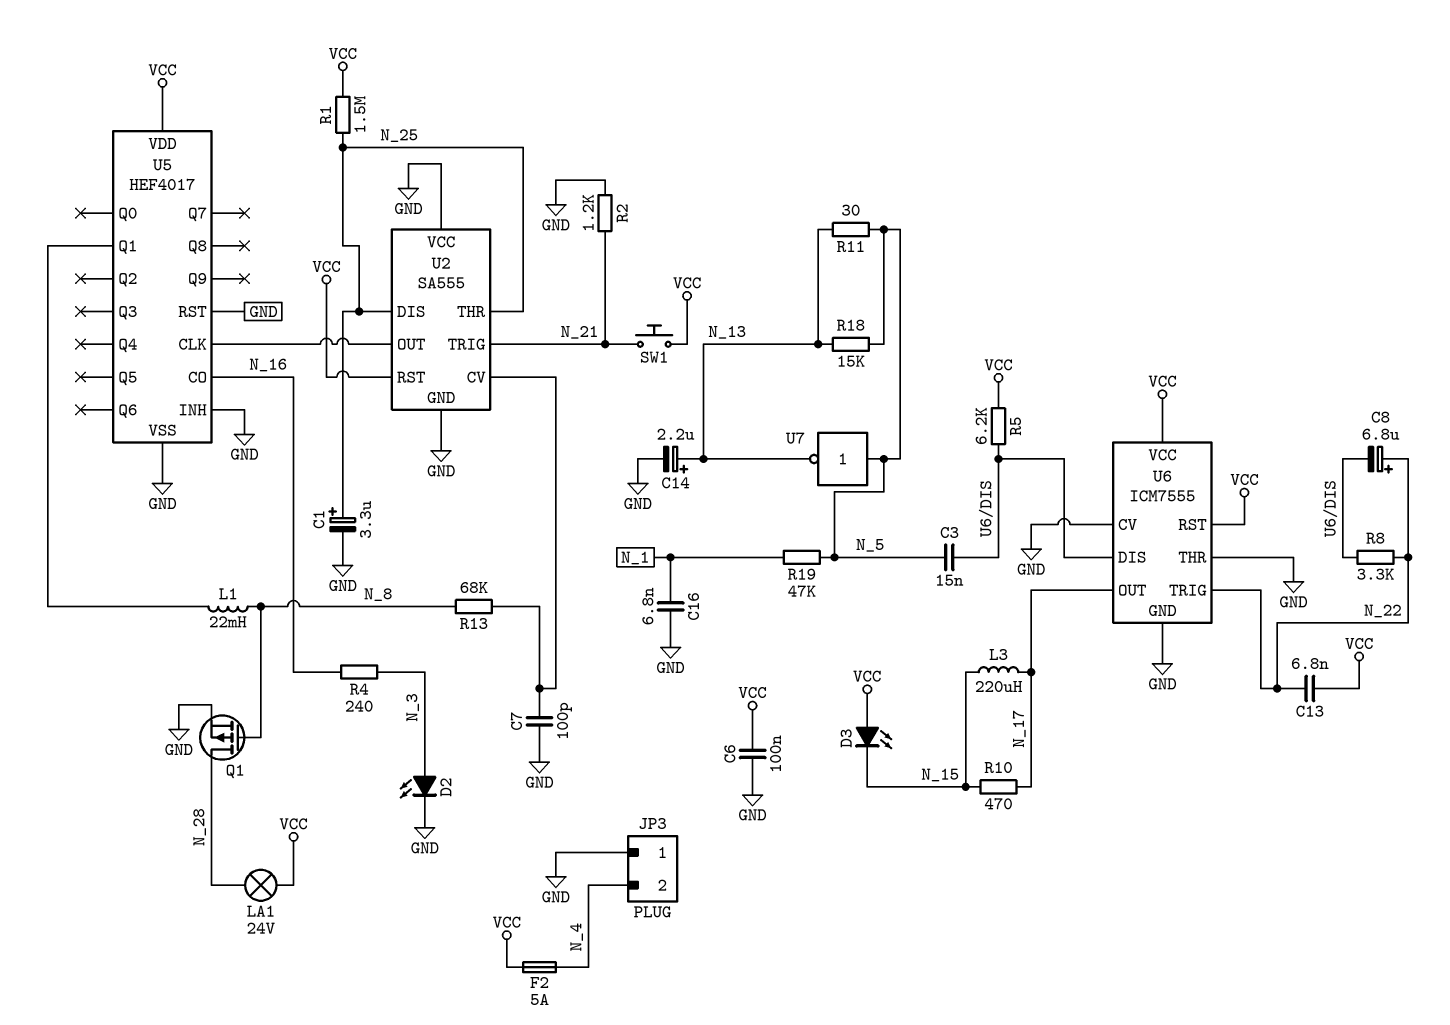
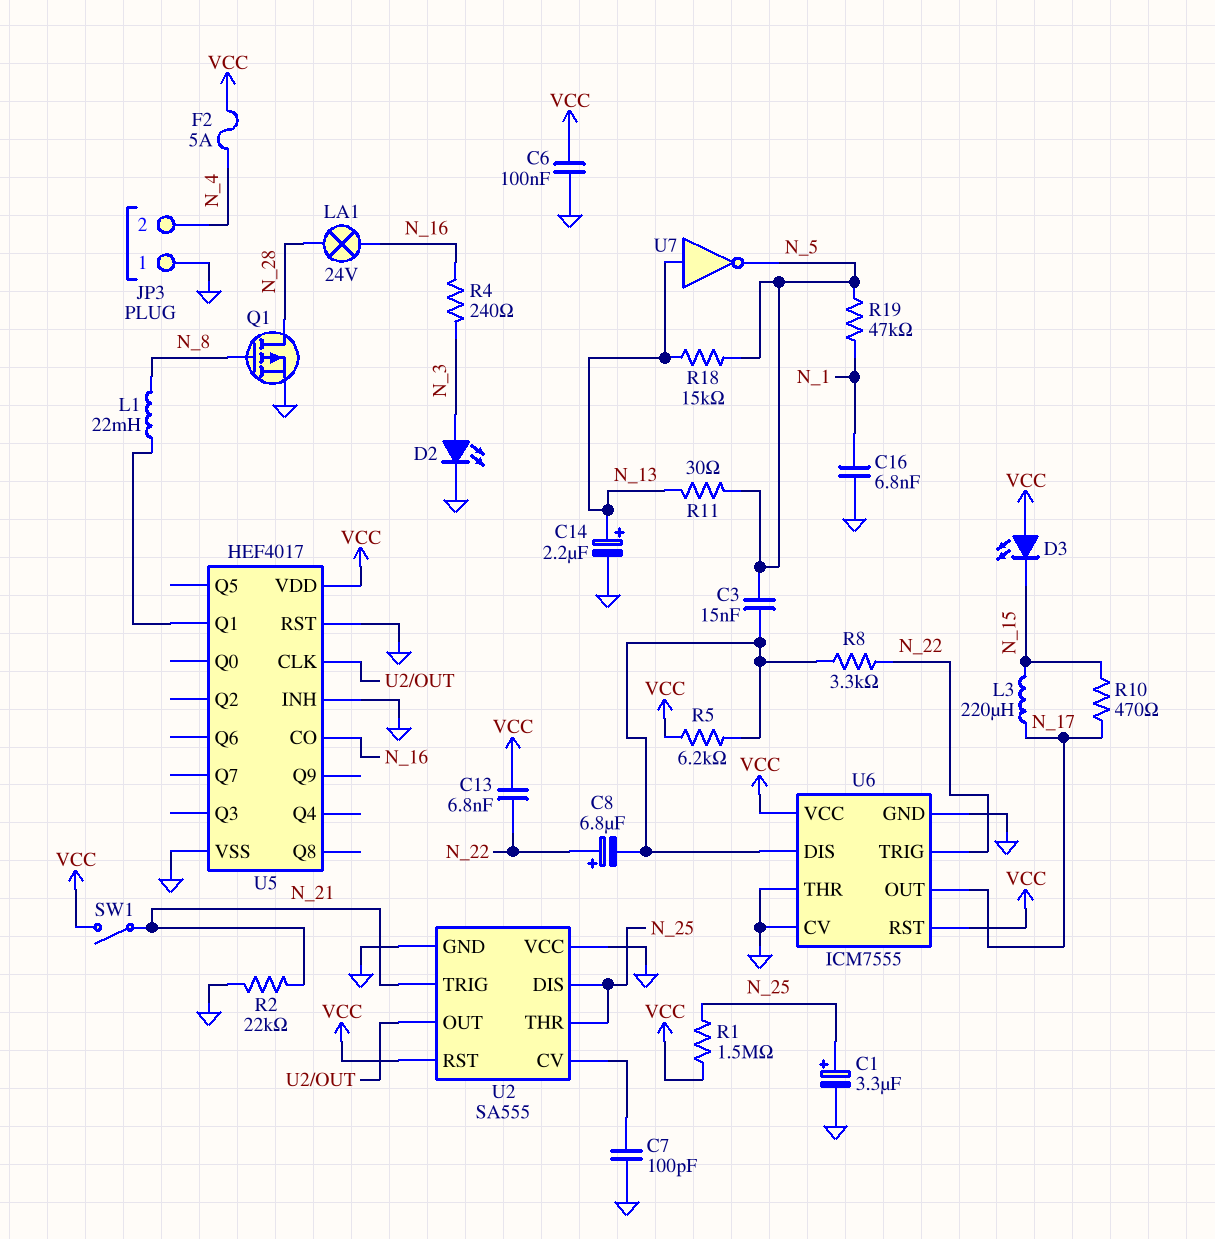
LA1: lamp 24V (N_28, VCC) -> lamp 24V (N_16, N_28)
R2: 1.2k (GND, N_21) -> 22k (GND, N_21)
R13: 68k (N_8, U2/CV) -> none
SW1: button (N_21, VCC) -> switch (N_21, VCC)
U7: NOT (in N_5, out N_13) -> NOT (in N_13, out N_5)

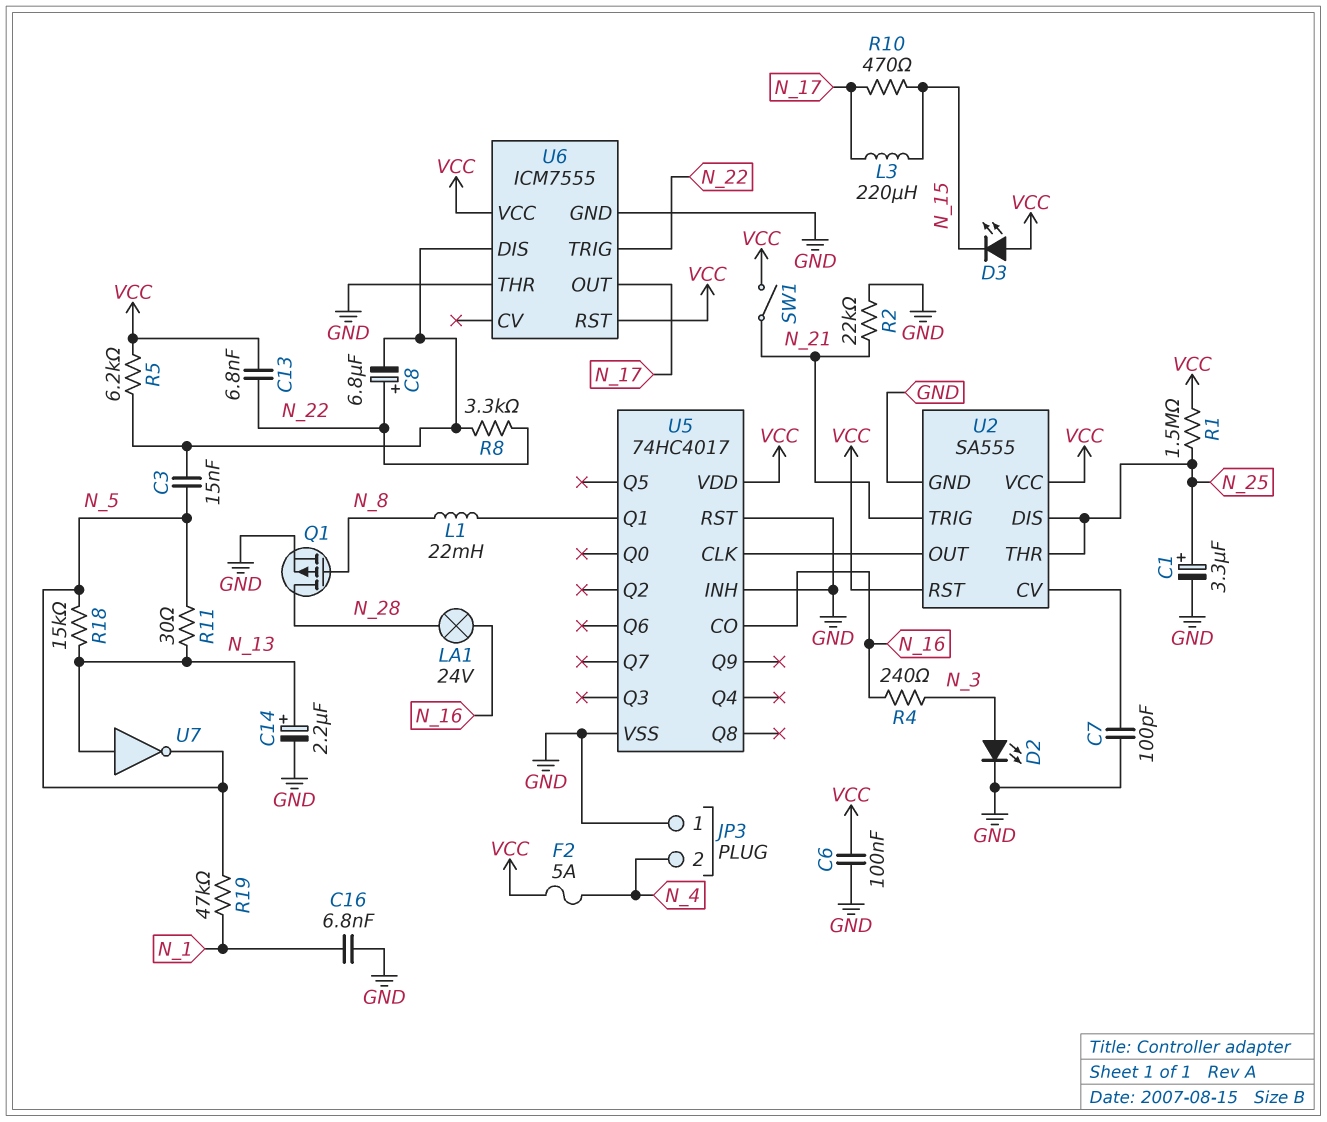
U2 pin VCC: GND -> VCC
U5: HEF4017 -> 74HC4017
U6 pin CV: GND -> none

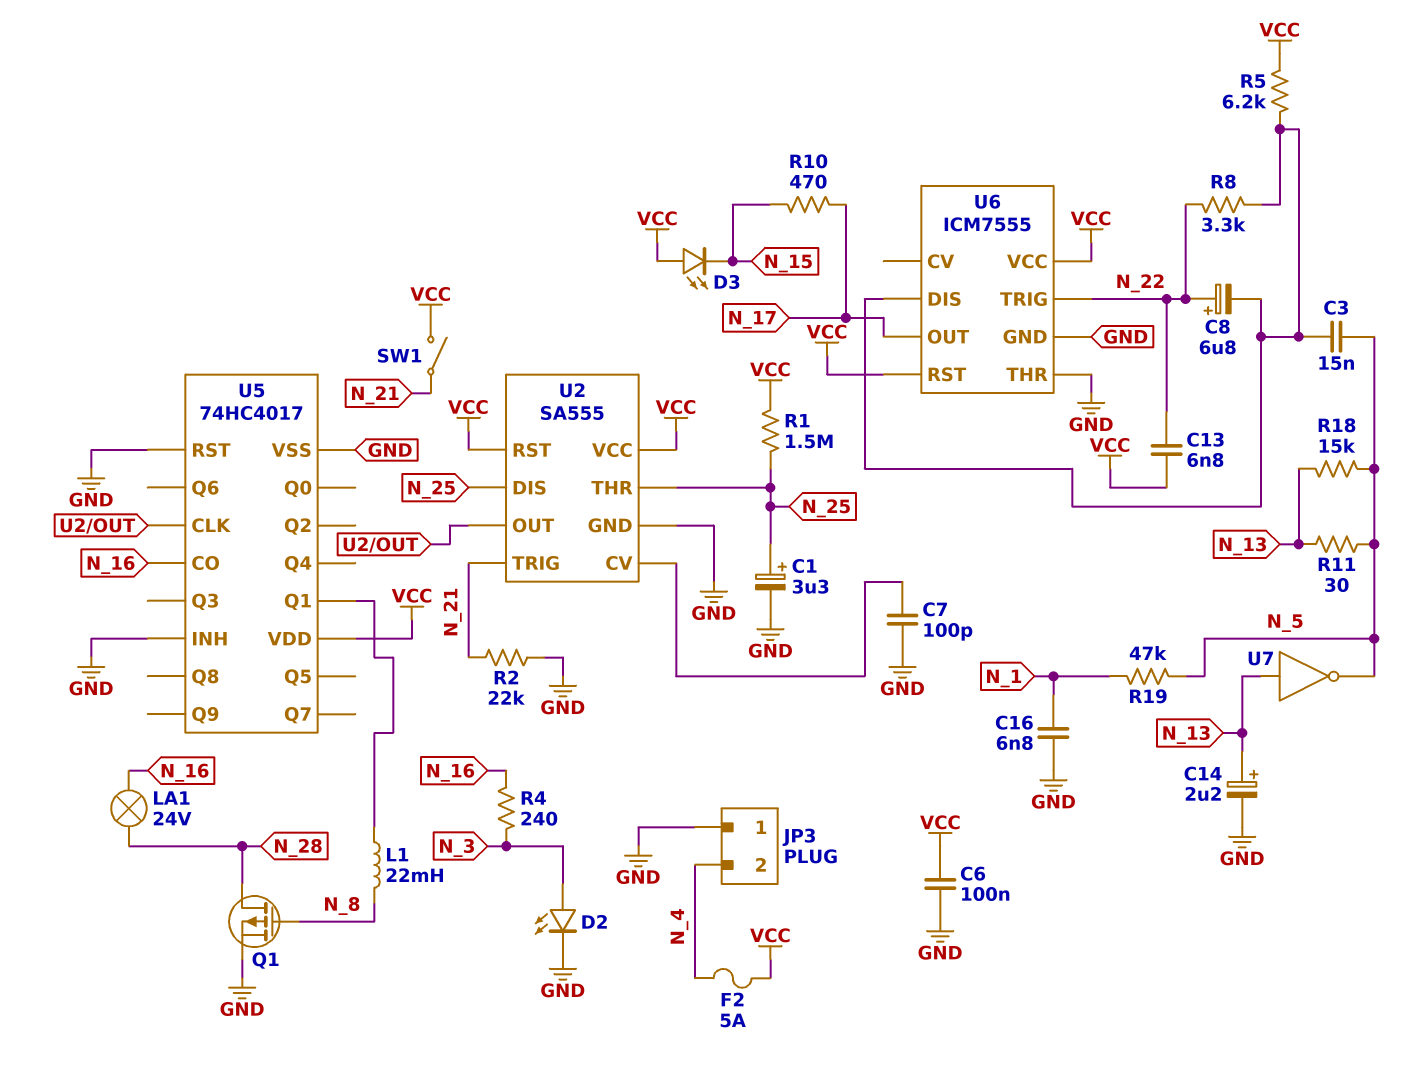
L3: 220uH (N_15, N_17) -> none

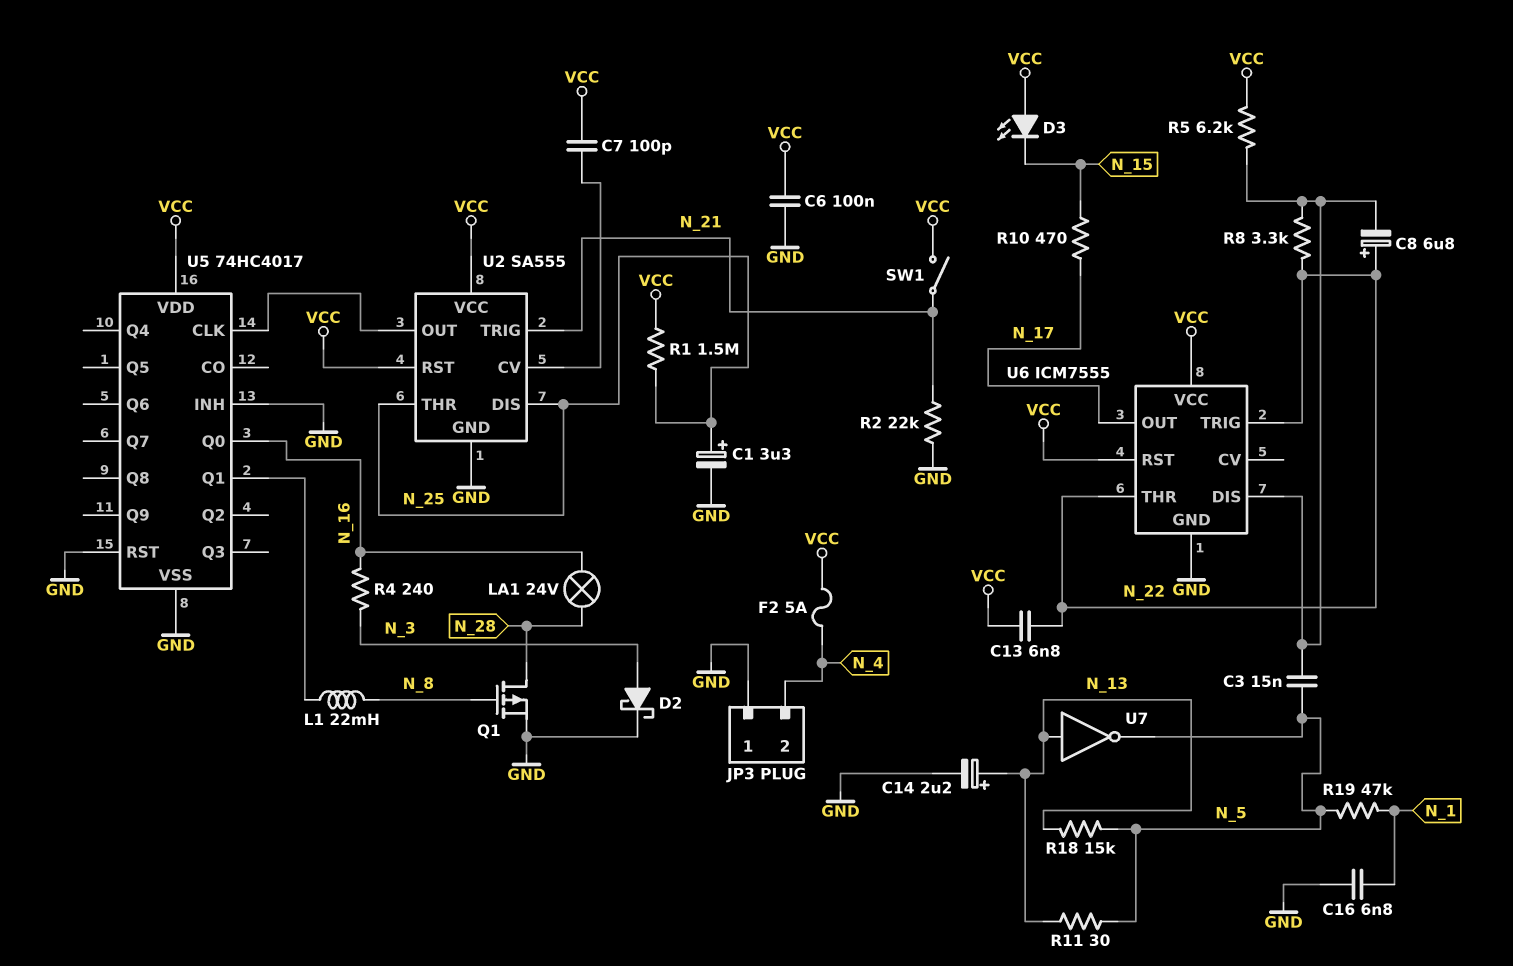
C7: 100pF (GND, U2/CV) -> 100pF (U2/CV, VCC)
D2: LED (A N_3, K GND) -> schottky (A N_3, K GND)
U5 pin CO: N_16 -> none
U5 pin Q0: none -> N_16
U6 pin THR: GND -> N_22

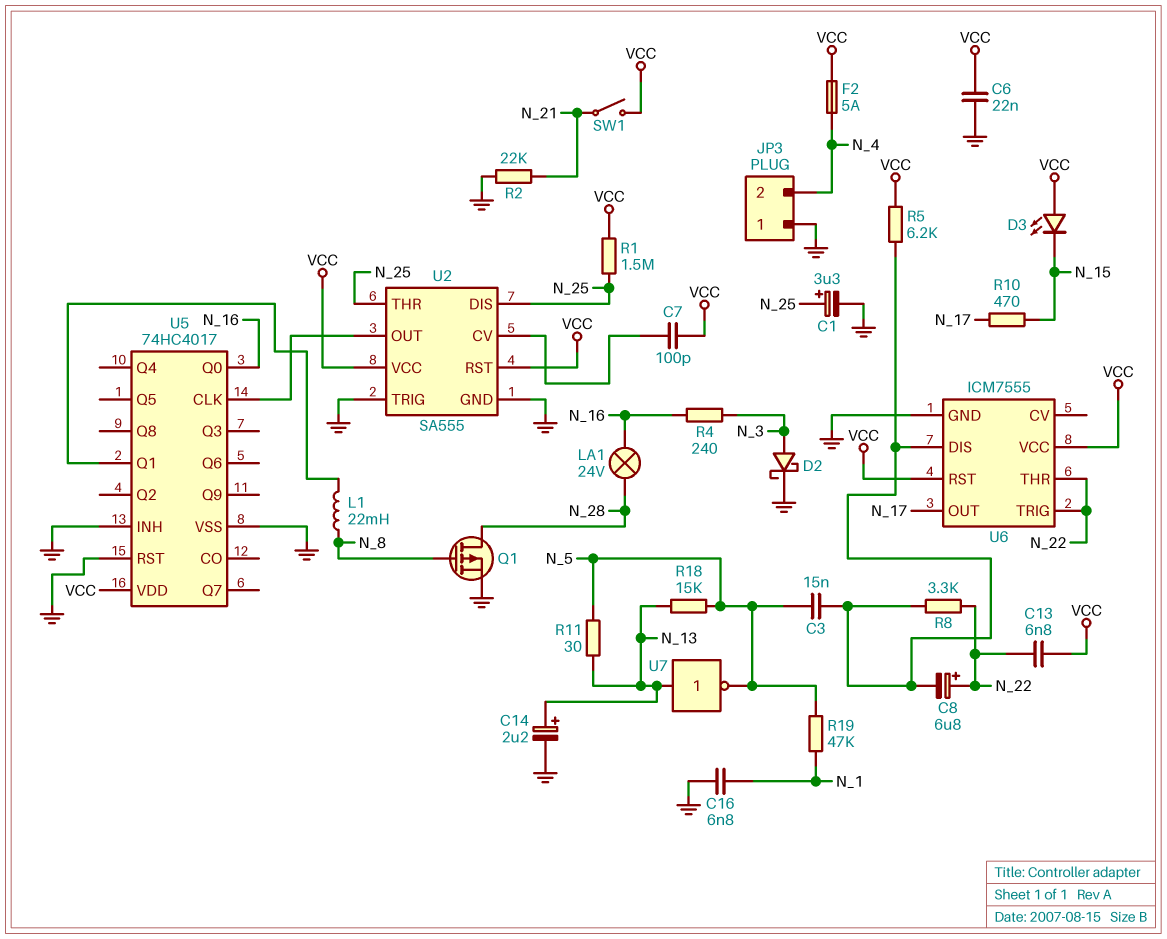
C6: 100nF (GND, VCC) -> 22nF (GND, VCC)
U2 pin TRIG: N_21 -> GND

